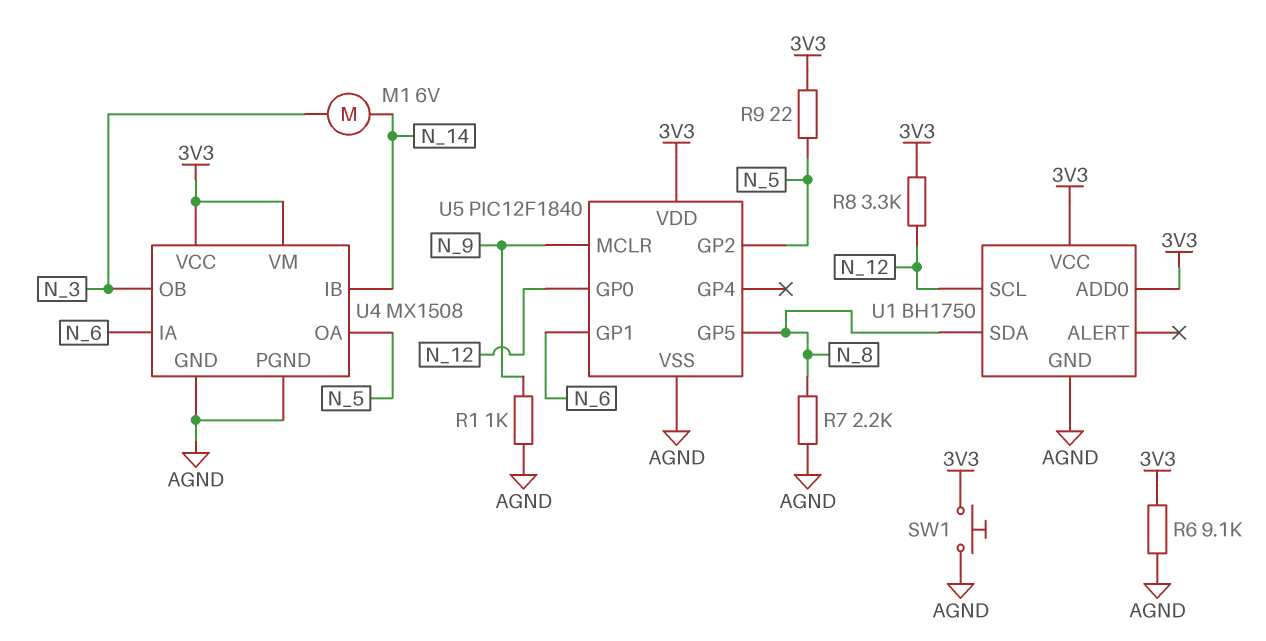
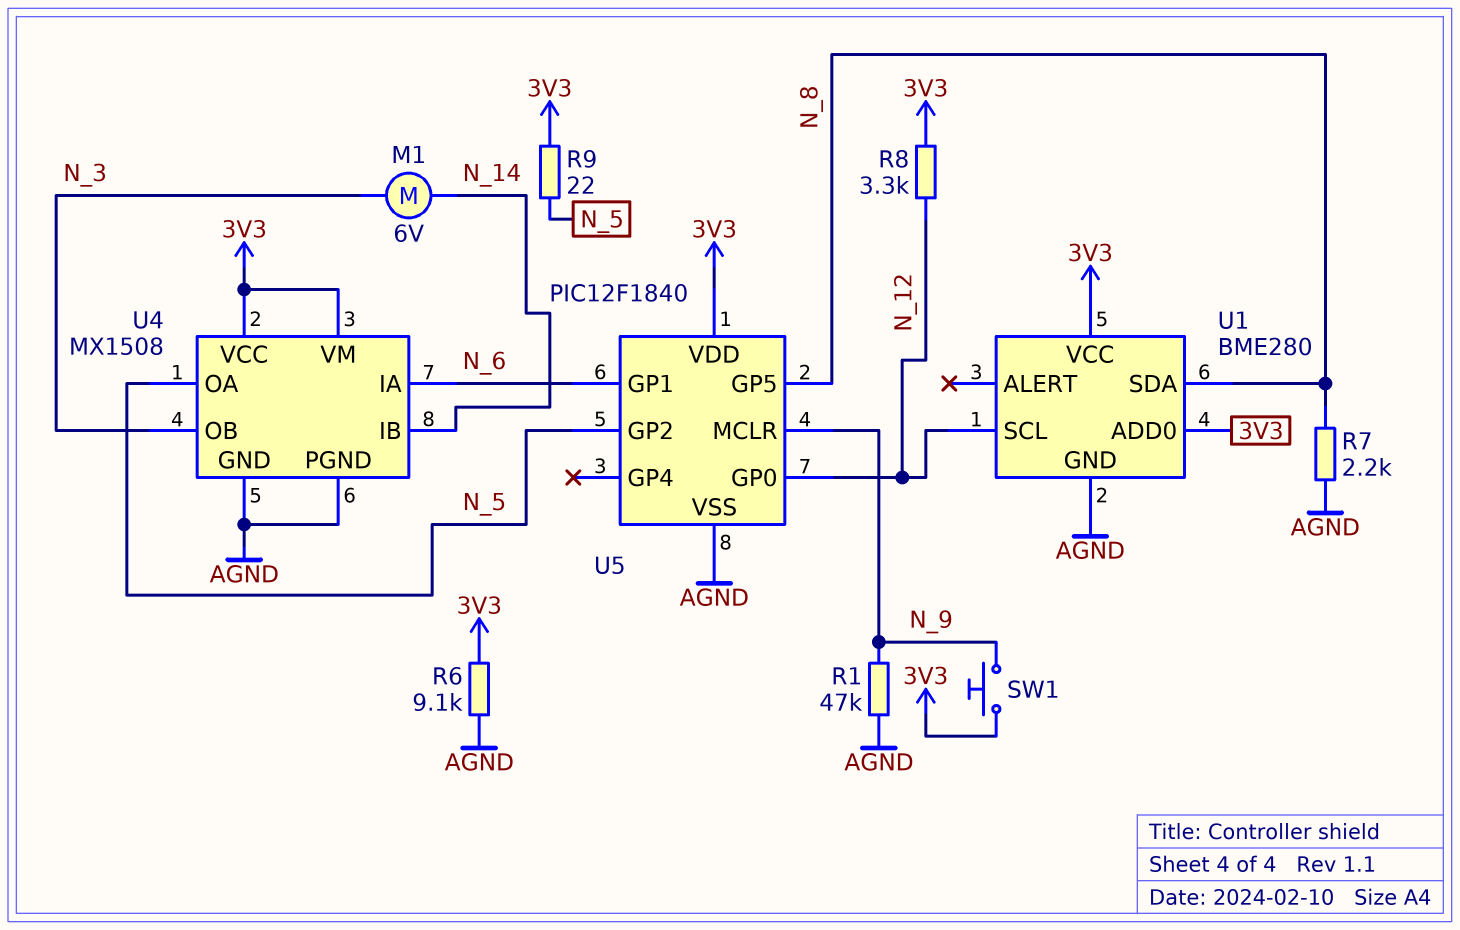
R1: 1k (AGND, N_9) -> 47k (AGND, N_9)
SW1: button (3V3, AGND) -> button (3V3, N_9)
U1: BH1750 -> BME280

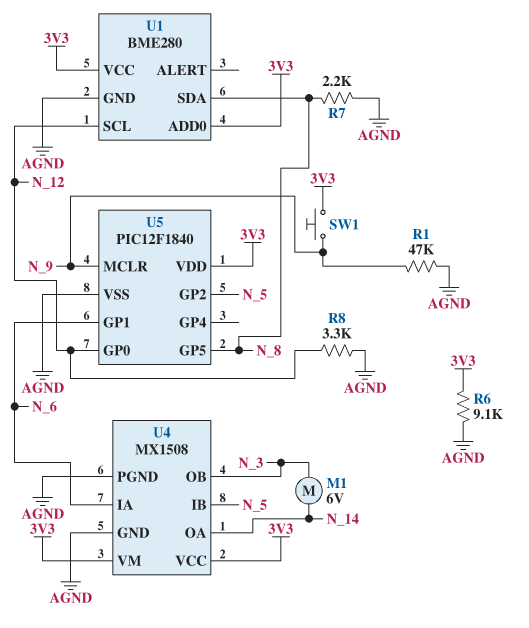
R8: 3.3k (3V3, N_12) -> 3.3k (AGND, N_12)
R9: 22 (3V3, N_5) -> none
U4 pin IB: N_14 -> N_5
U4 pin OA: N_5 -> N_14

